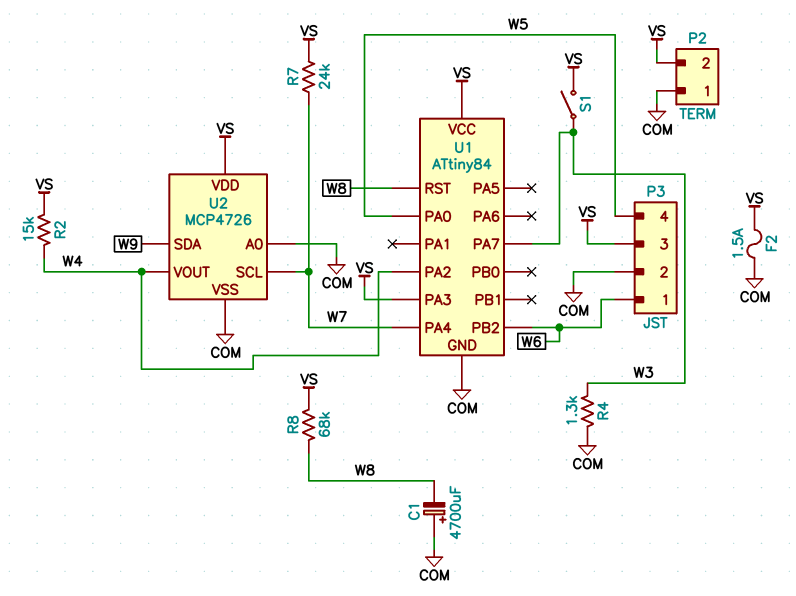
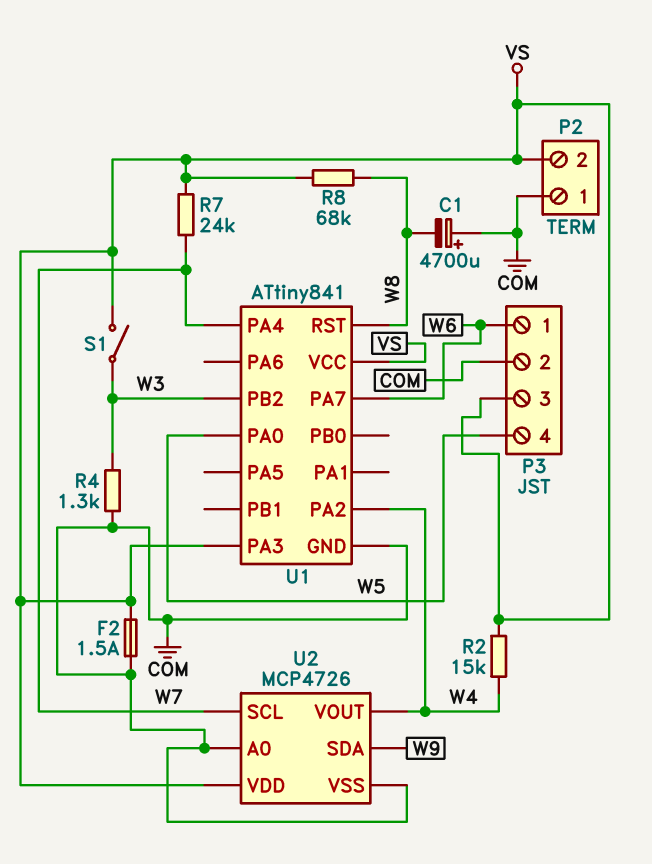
U1: ATtiny84 -> ATtiny841
U1 pin PA7: W3 -> W6
U1 pin PB2: W6 -> W3

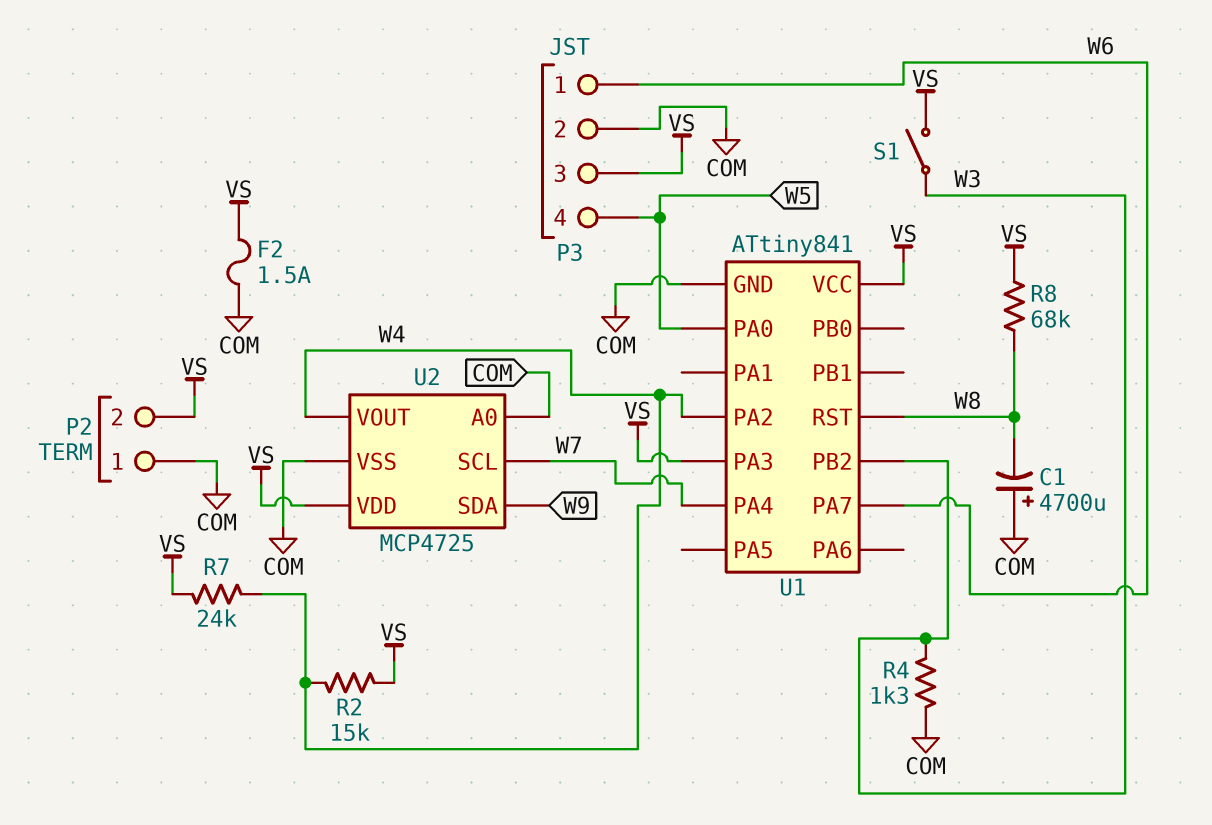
R7: 24k (VS, W7) -> 24k (VS, W4)
U2: MCP4726 -> MCP4725

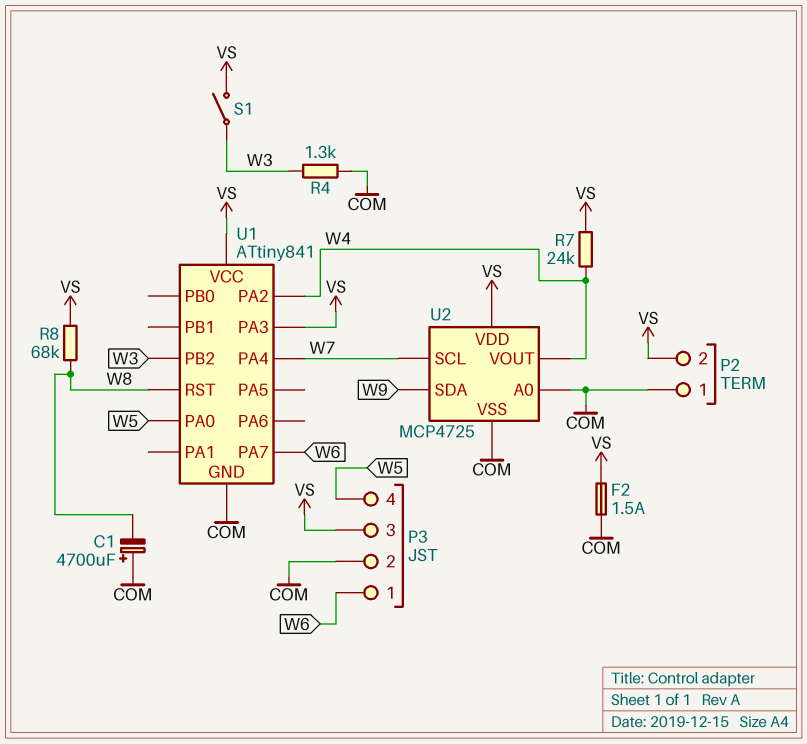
R2: 15k (VS, W4) -> none

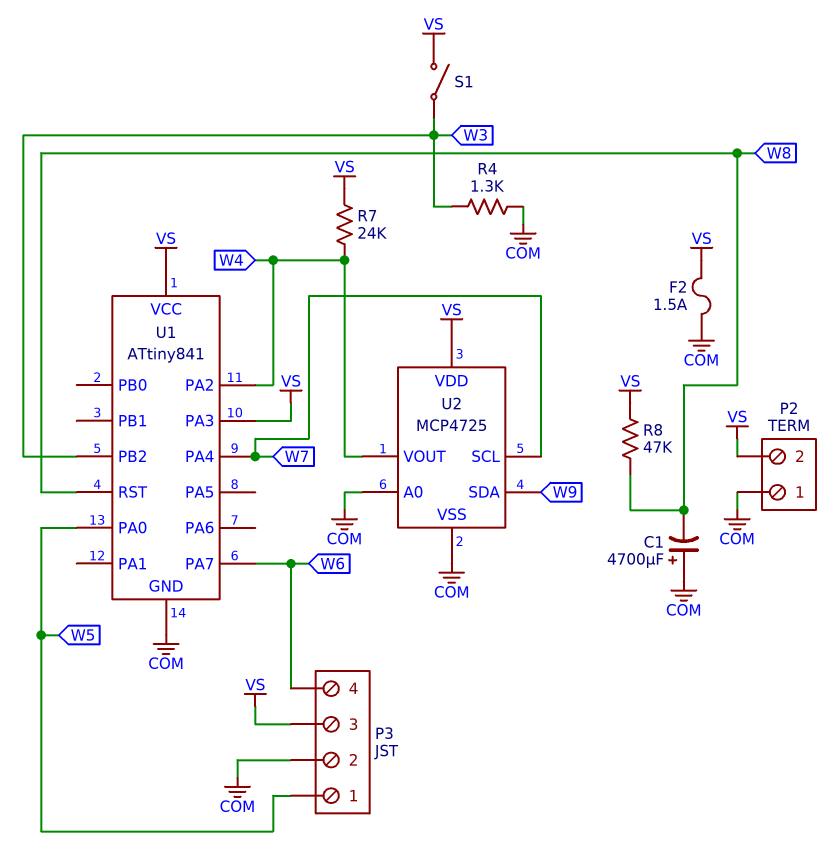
P3 pin 1: W6 -> W5
P3 pin 4: W5 -> W6
R8: 68k (VS, W8) -> 47k (VS, W8)

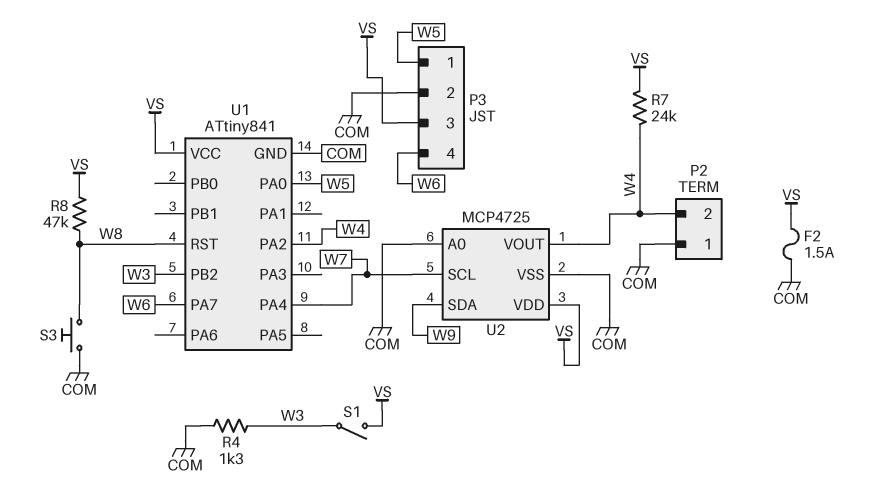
C1: 4700uF (plus COM, minus W8) -> none
P2 pin 2: VS -> W4
S3: none -> button (COM, W8)
U1 pin PA3: VS -> none

